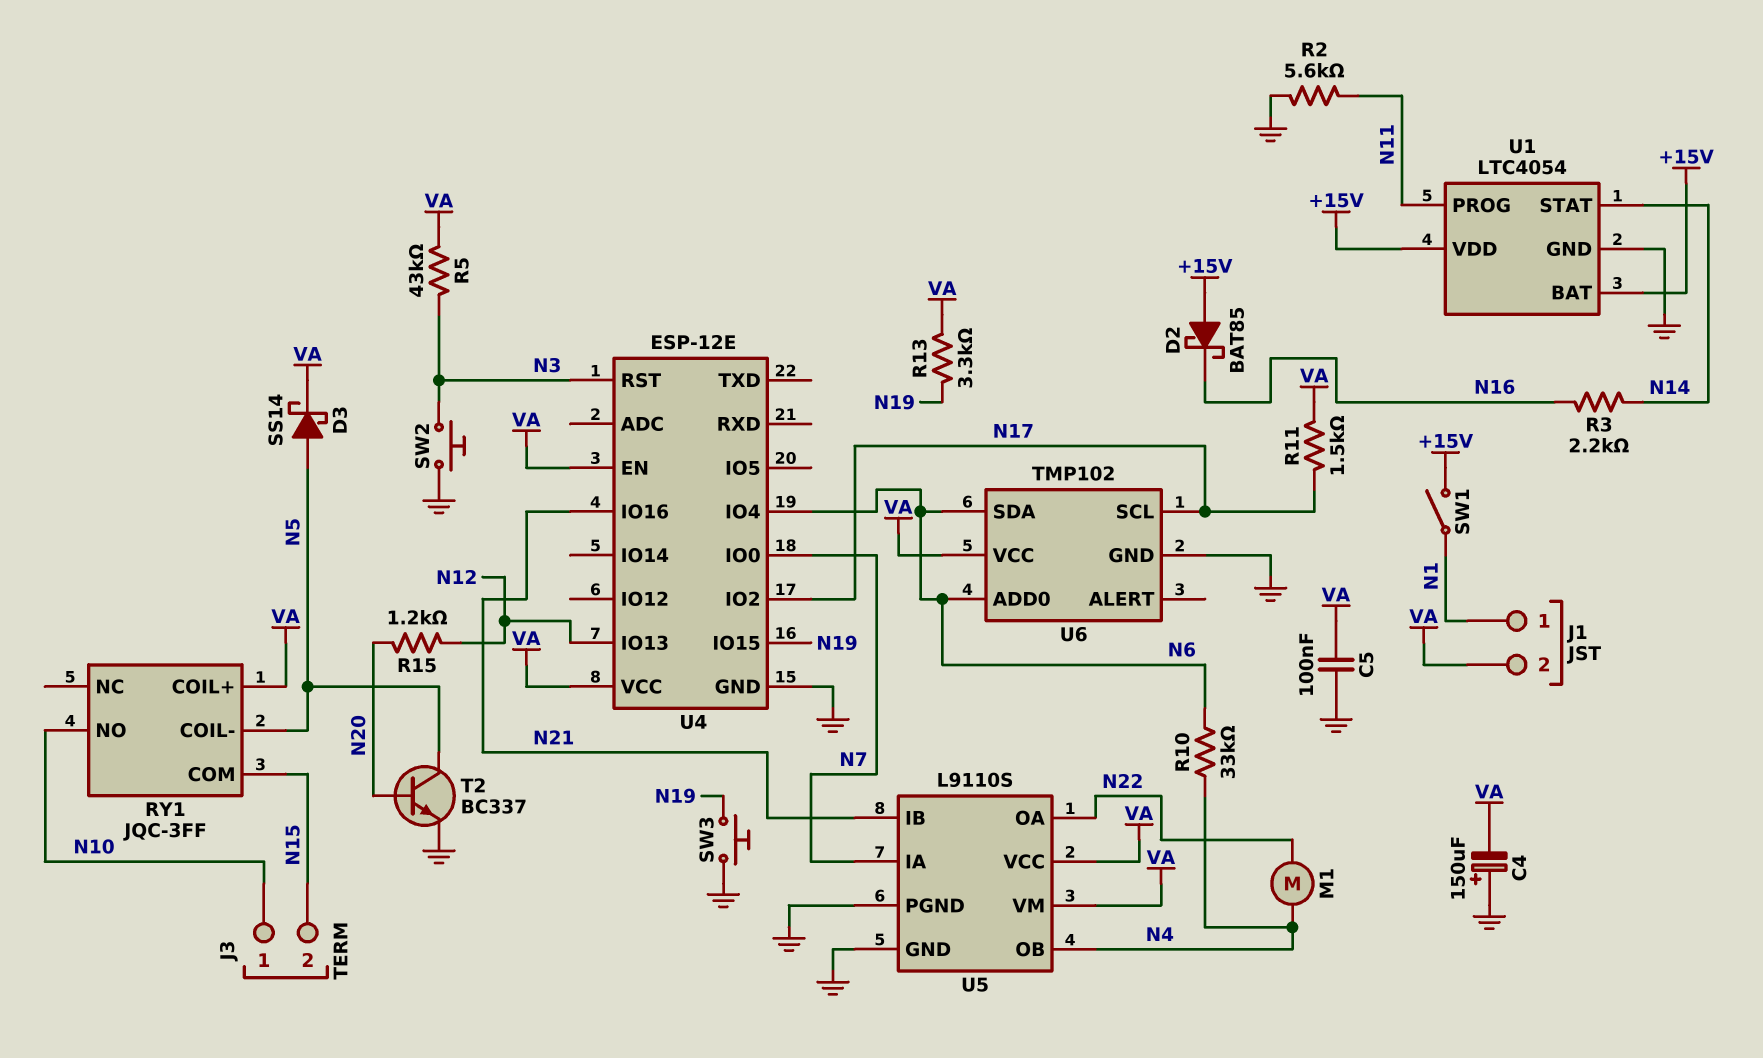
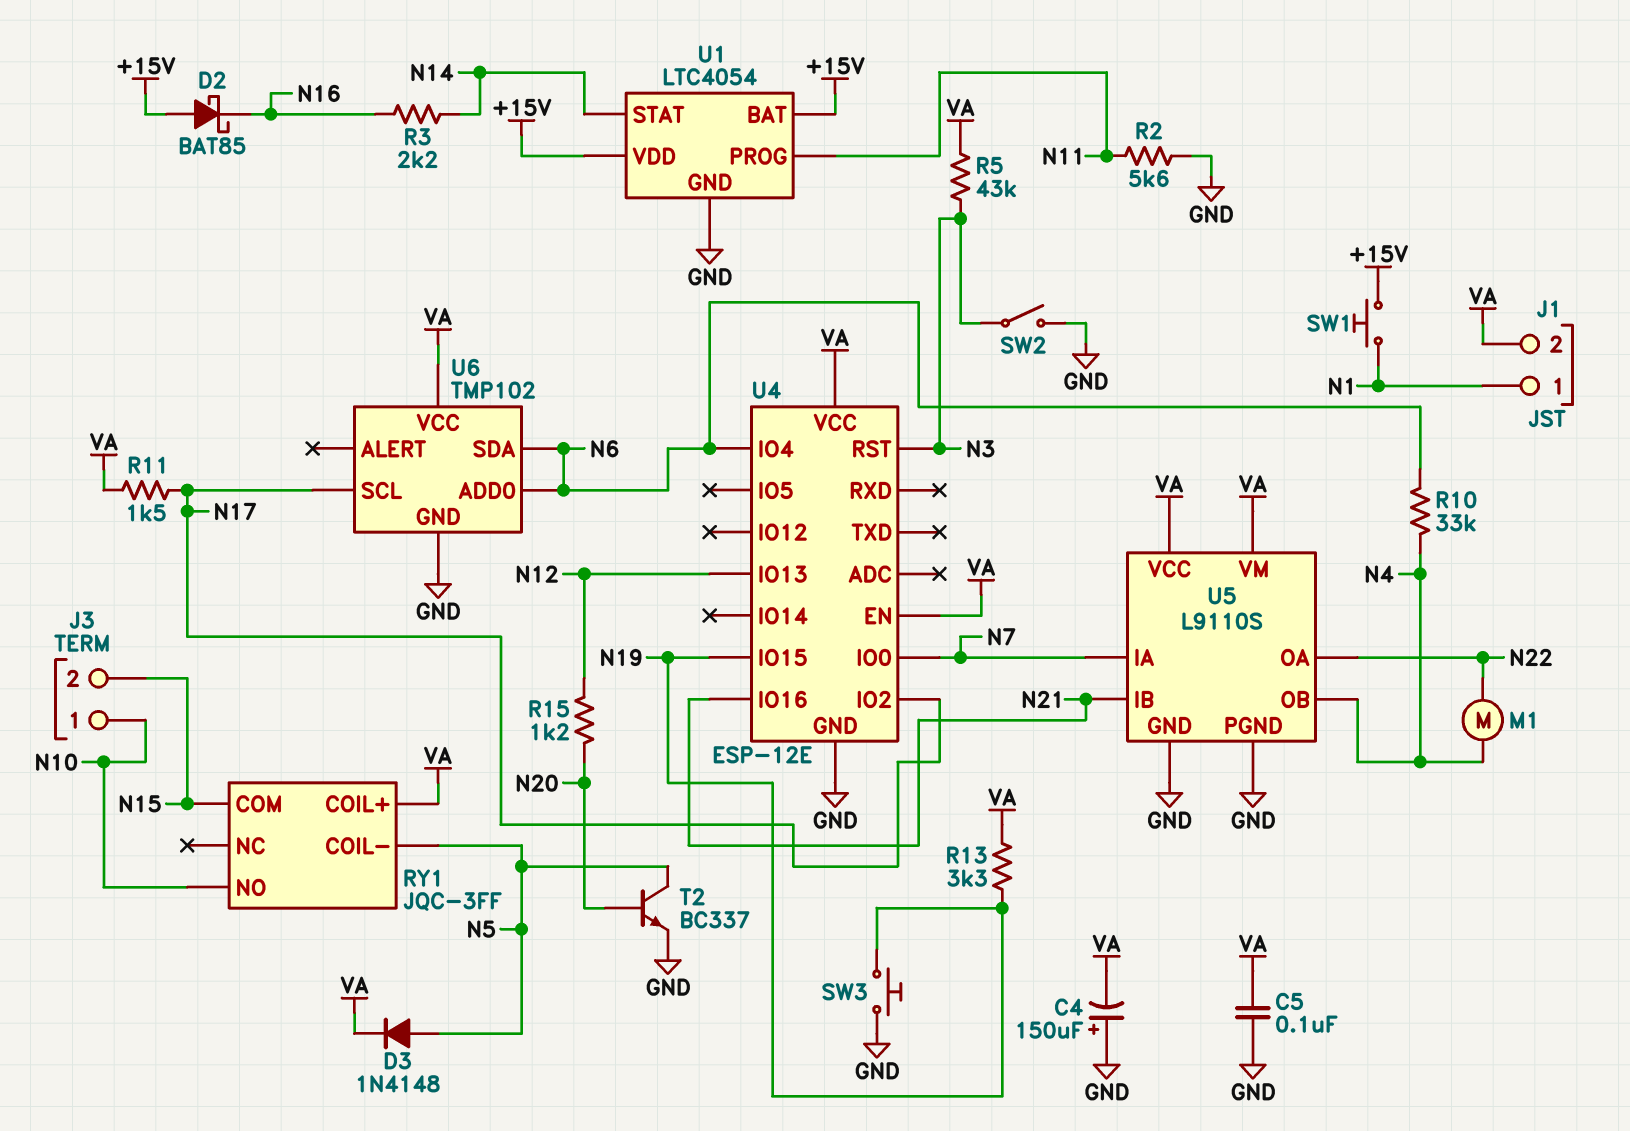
D3: schottky SS14 (A N5, K VA) -> diode 1N4148 (A N5, K VA)
SW1: switch (+15V, N1) -> button (+15V, N1)
SW2: button (GND, N3) -> switch (GND, N3)

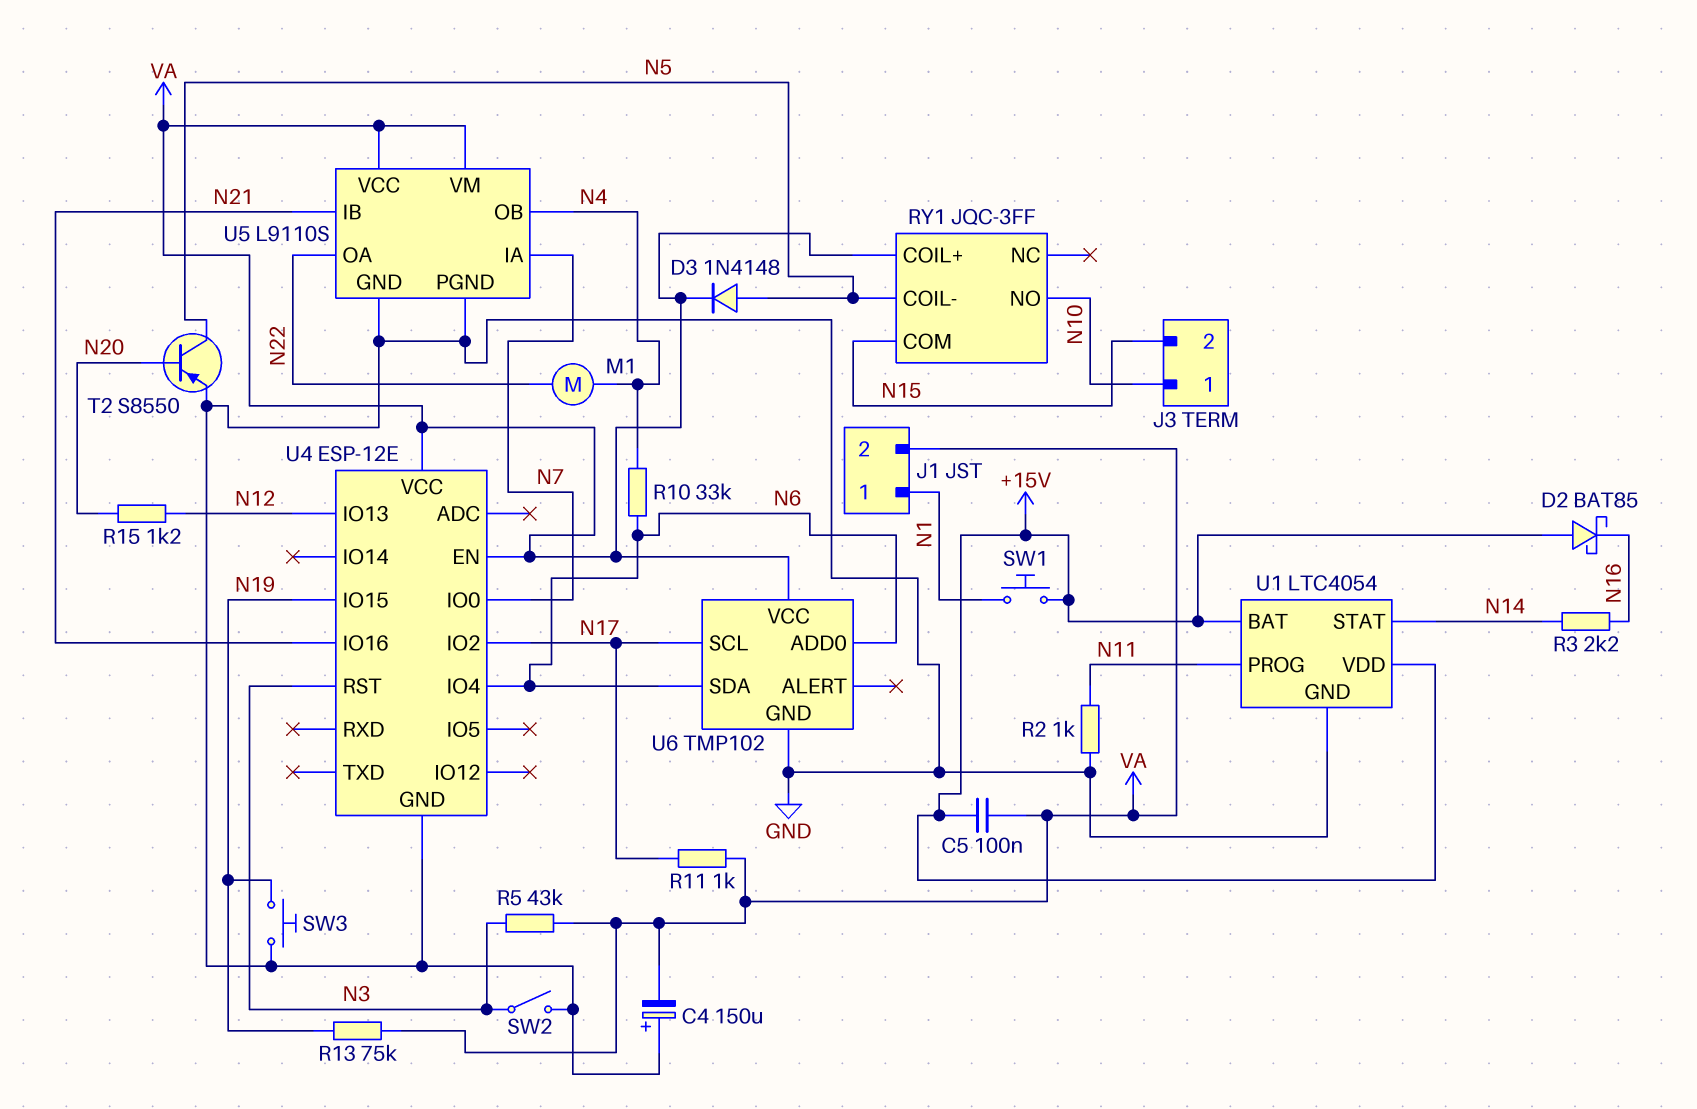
C5: 100nF (GND, VA) -> 100nF (+15V, VA)
R2: 5.6k (GND, N11) -> 1k (GND, N11)
R11: 1.5k (N17, VA) -> 1k (N17, VA)
R13: 3.3k (N19, VA) -> 75k (N19, VA)
T2: NPN BC337 (B N20, C N5, E GND) -> PNP S8550 (B N20, C N5, E GND)

